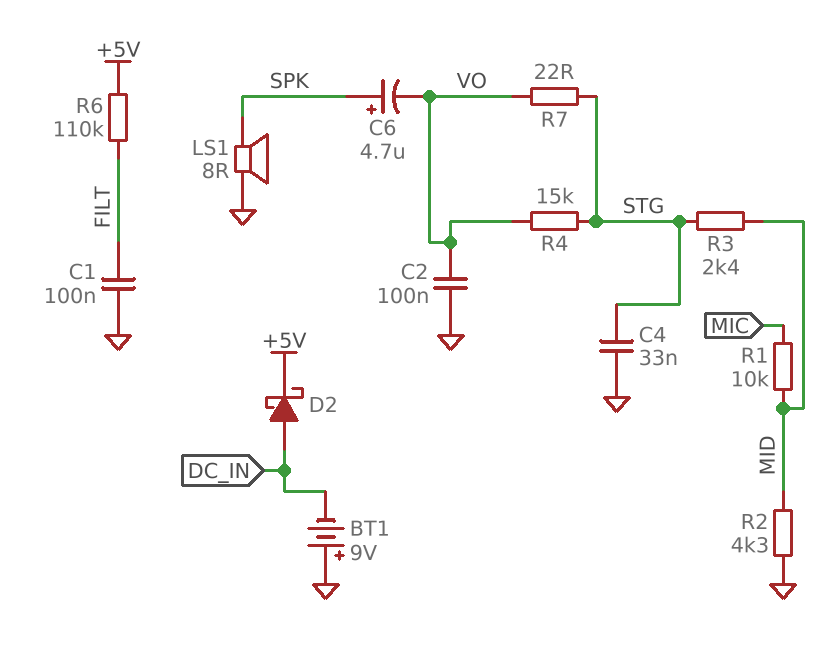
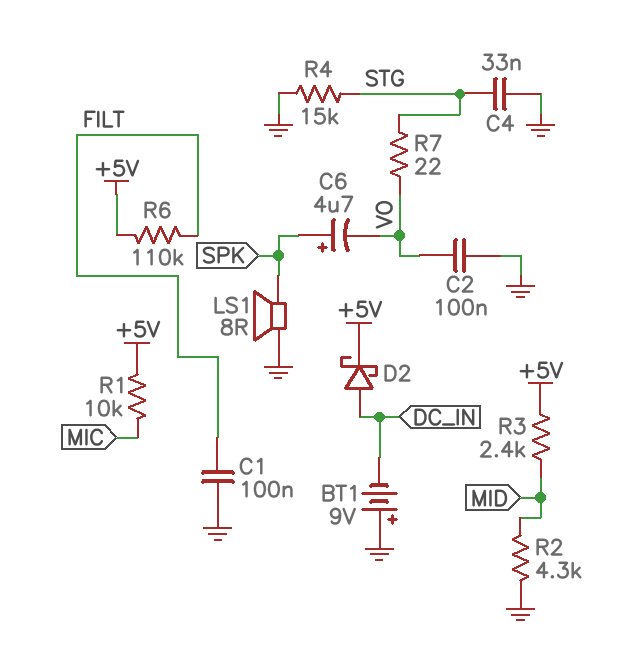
R1: 10k (MIC, MID) -> 10k (+5V, MIC)
R3: 2.4k (MID, STG) -> 2.4k (+5V, MID)
R4: 15k (STG, VO) -> 15k (GND, STG)

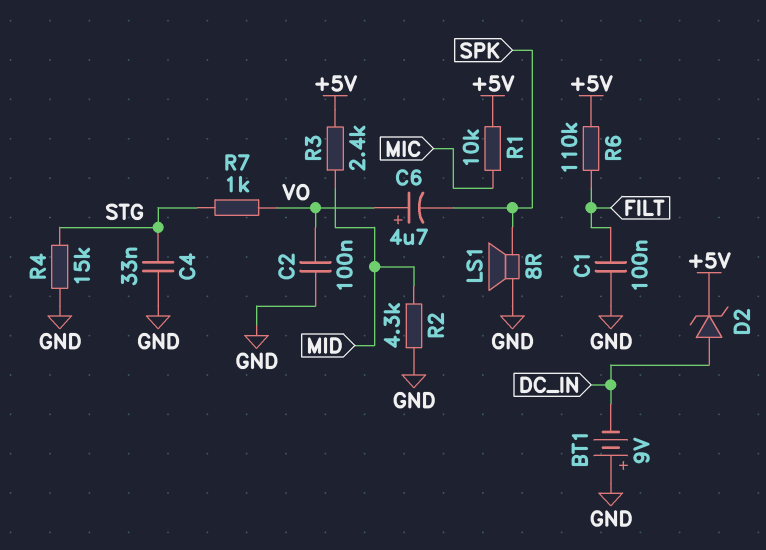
C6: 4.7uF (plus SPK, minus VO) -> 4.7uF (plus VO, minus SPK)
D2: schottky (A DC_IN, K +5V) -> zener (A DC_IN, K +5V)
R7: 22 (STG, VO) -> 1k (STG, VO)

